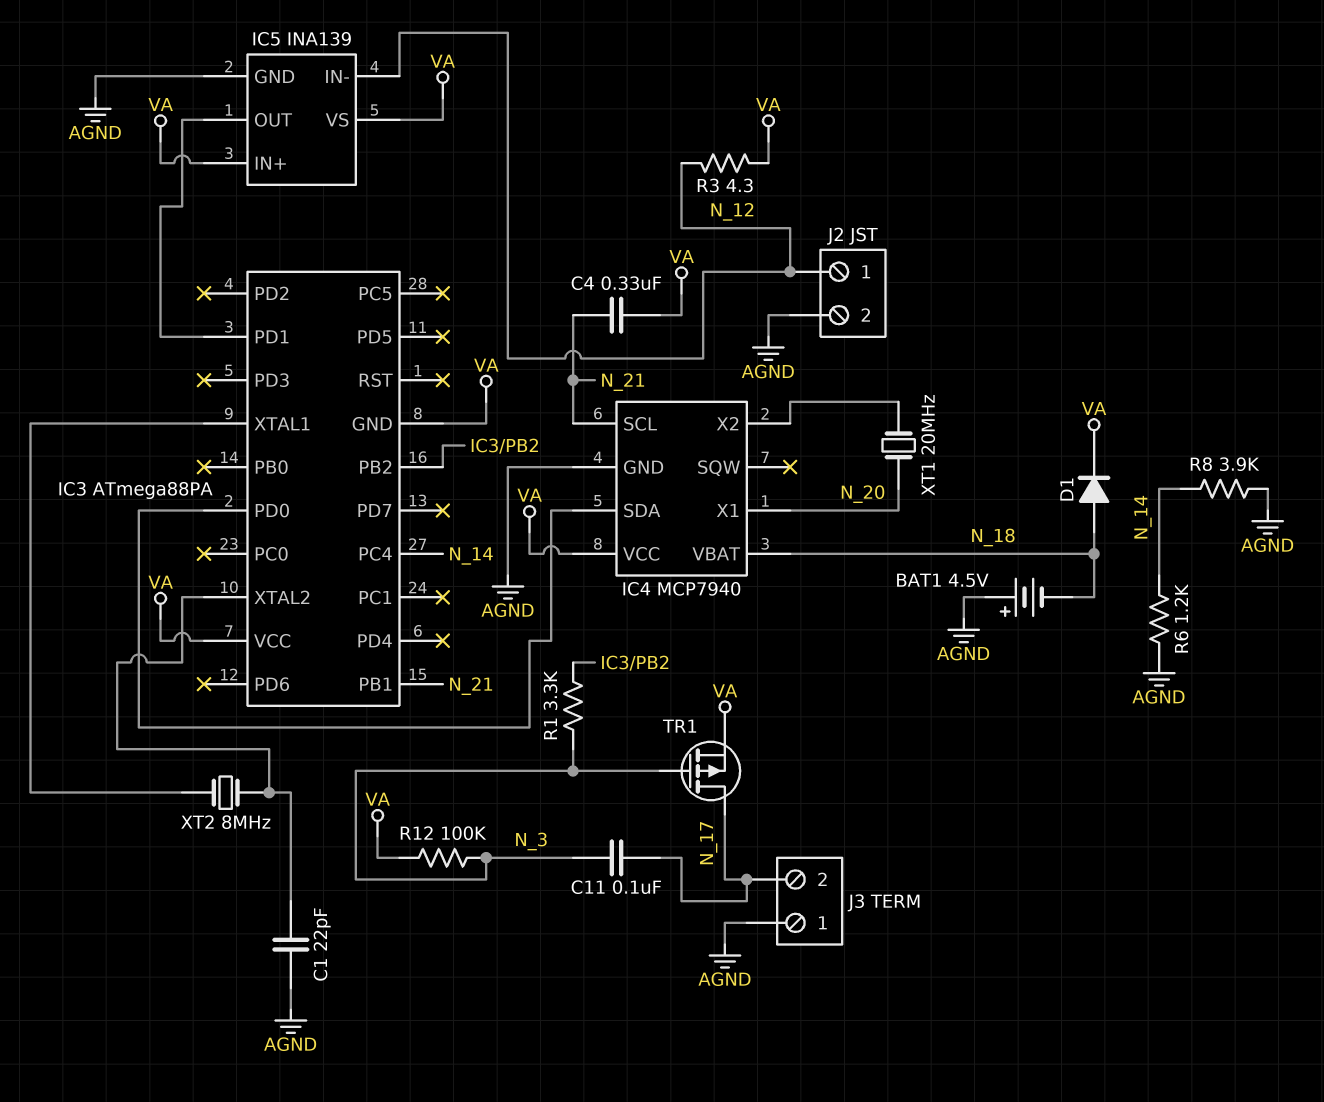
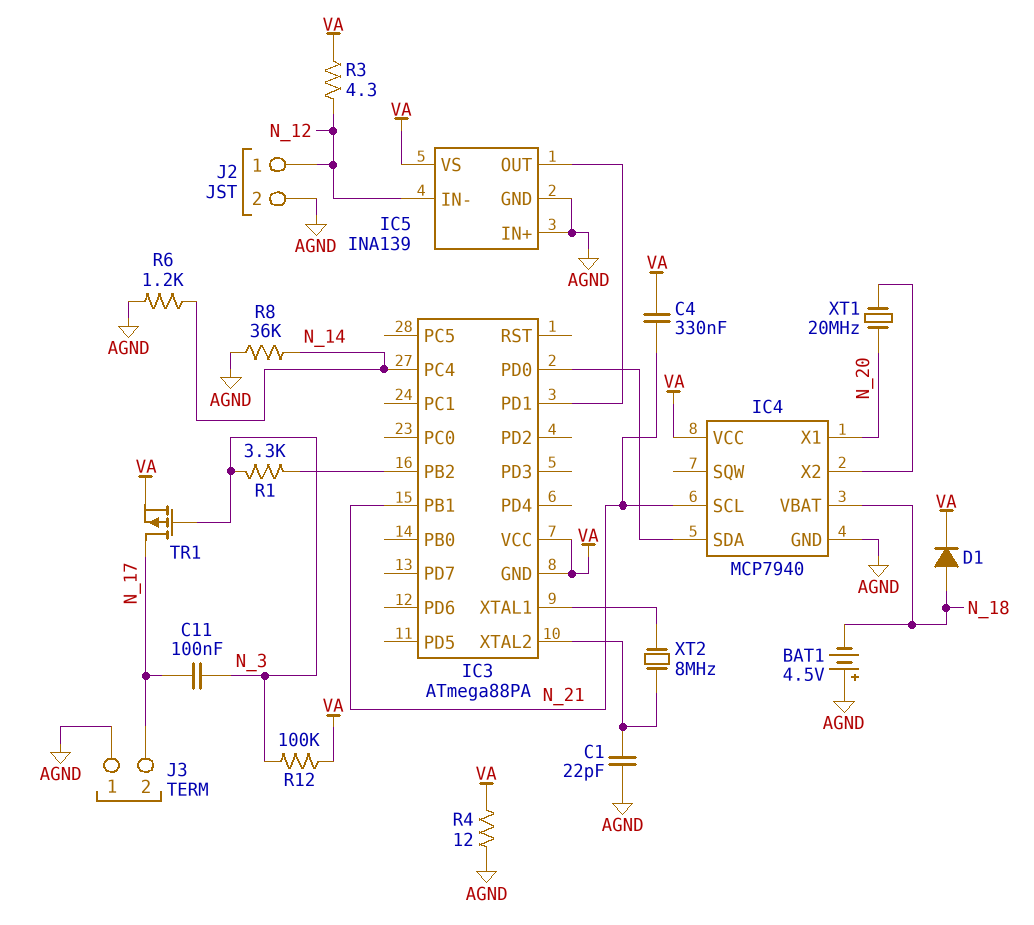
IC5 pin IN+: VA -> AGND
R4: none -> 12 (AGND, VA)
R8: 3.9k (AGND, N_14) -> 36k (AGND, N_14)

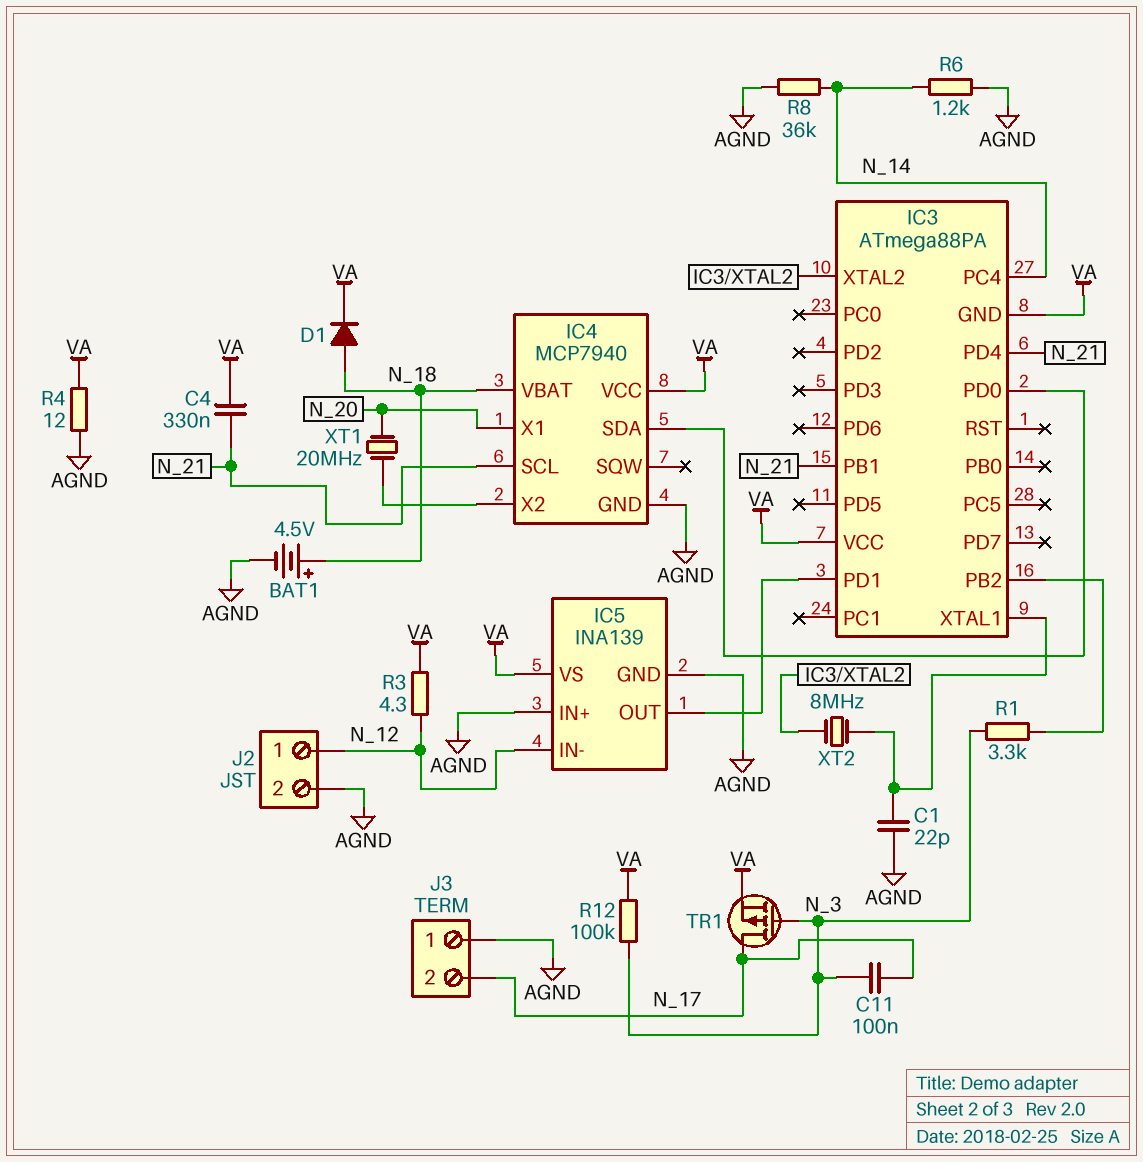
BAT1: 4.5V (plus AGND, minus N_18) -> 4.5V (plus N_18, minus AGND)
C1: 22pF (AGND, IC3/XTAL2) -> 22pF (AGND, IC3/XTAL1)
IC3 pin PD4: none -> N_21

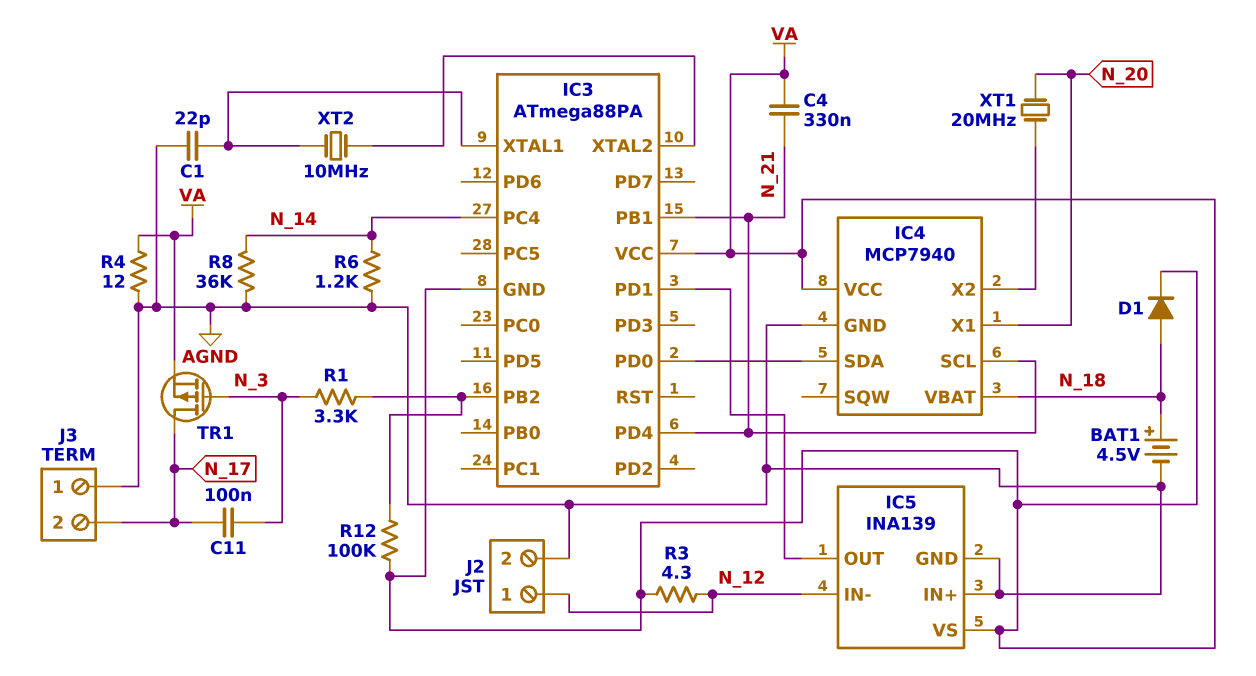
R12: 100k (N_3, VA) -> 100k (IC3/PB2, VA)
XT2: 8MHz (IC3/XTAL1, IC3/XTAL2) -> 10MHz (IC3/XTAL1, IC3/XTAL2)

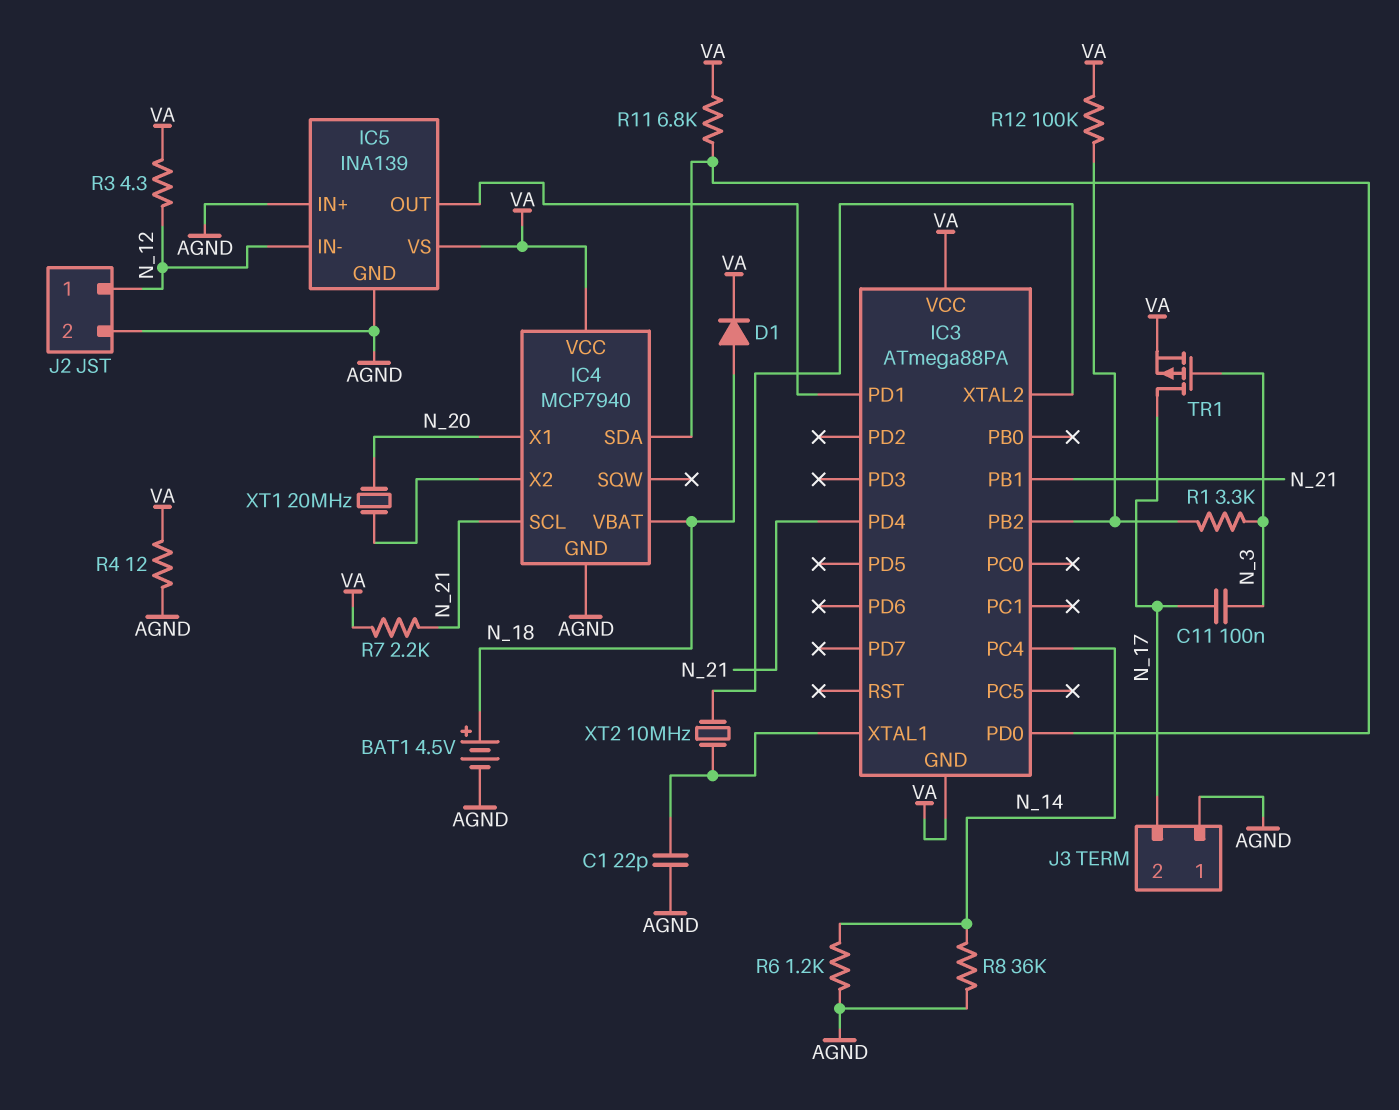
C4: 330nF (N_21, VA) -> none
R7: none -> 2.2k (N_21, VA)
R11: none -> 6.8k (IC3/PD0, VA)

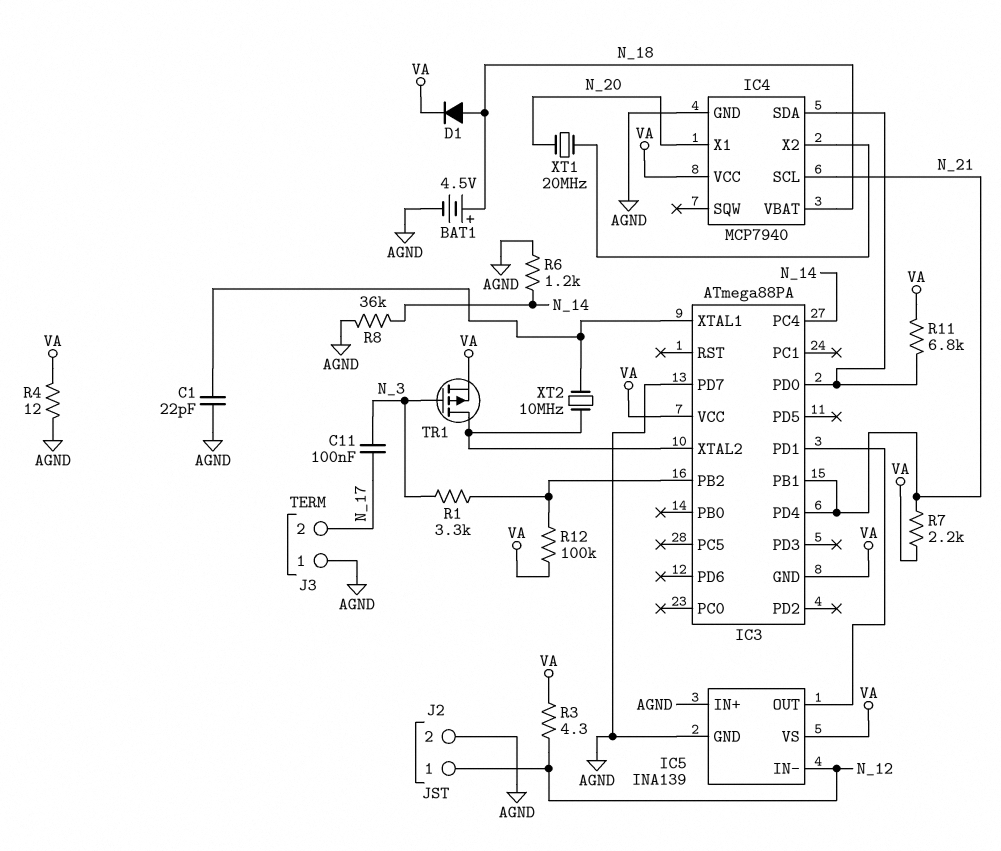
IC3 pin PD7: none -> AGND
TR1: PMOS (G N_3, D N_17, S VA) -> PMOS (G N_3, D IC3/XTAL2, S VA)

